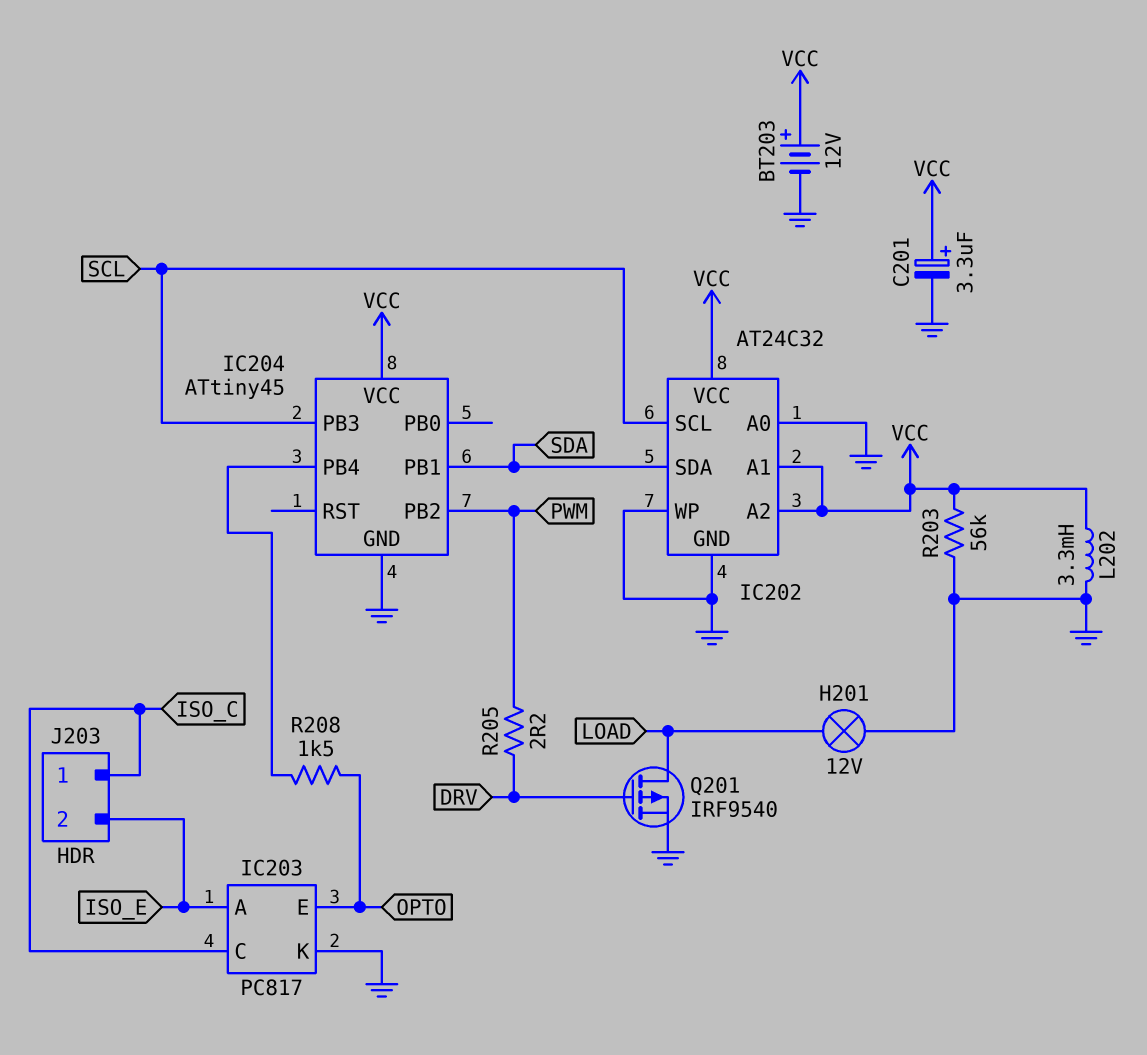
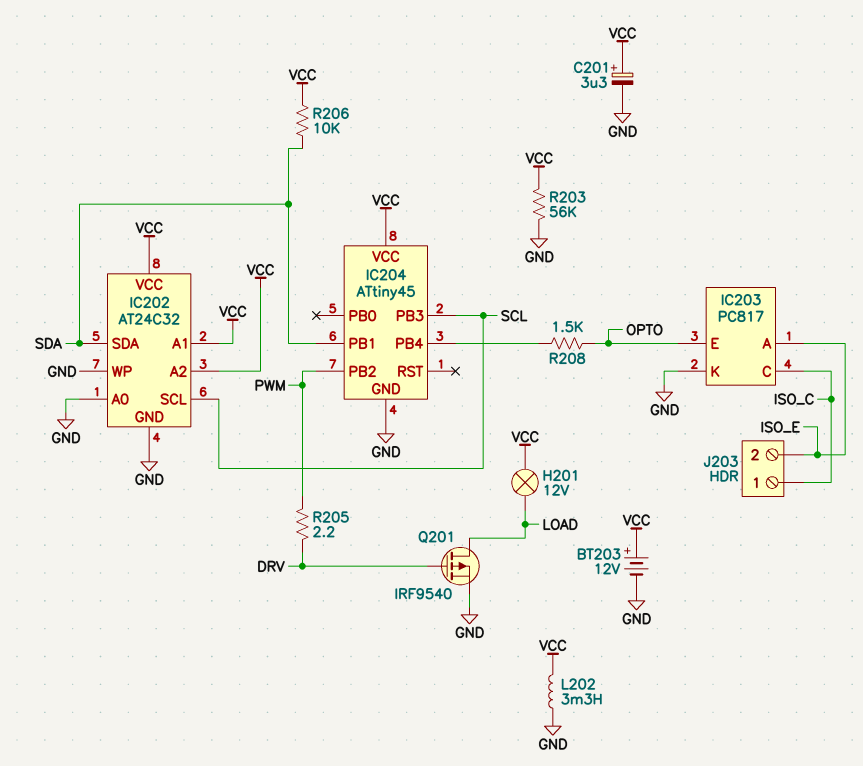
H201: lamp 12V (GND, LOAD) -> lamp 12V (LOAD, VCC)
R206: none -> 10k (SDA, VCC)

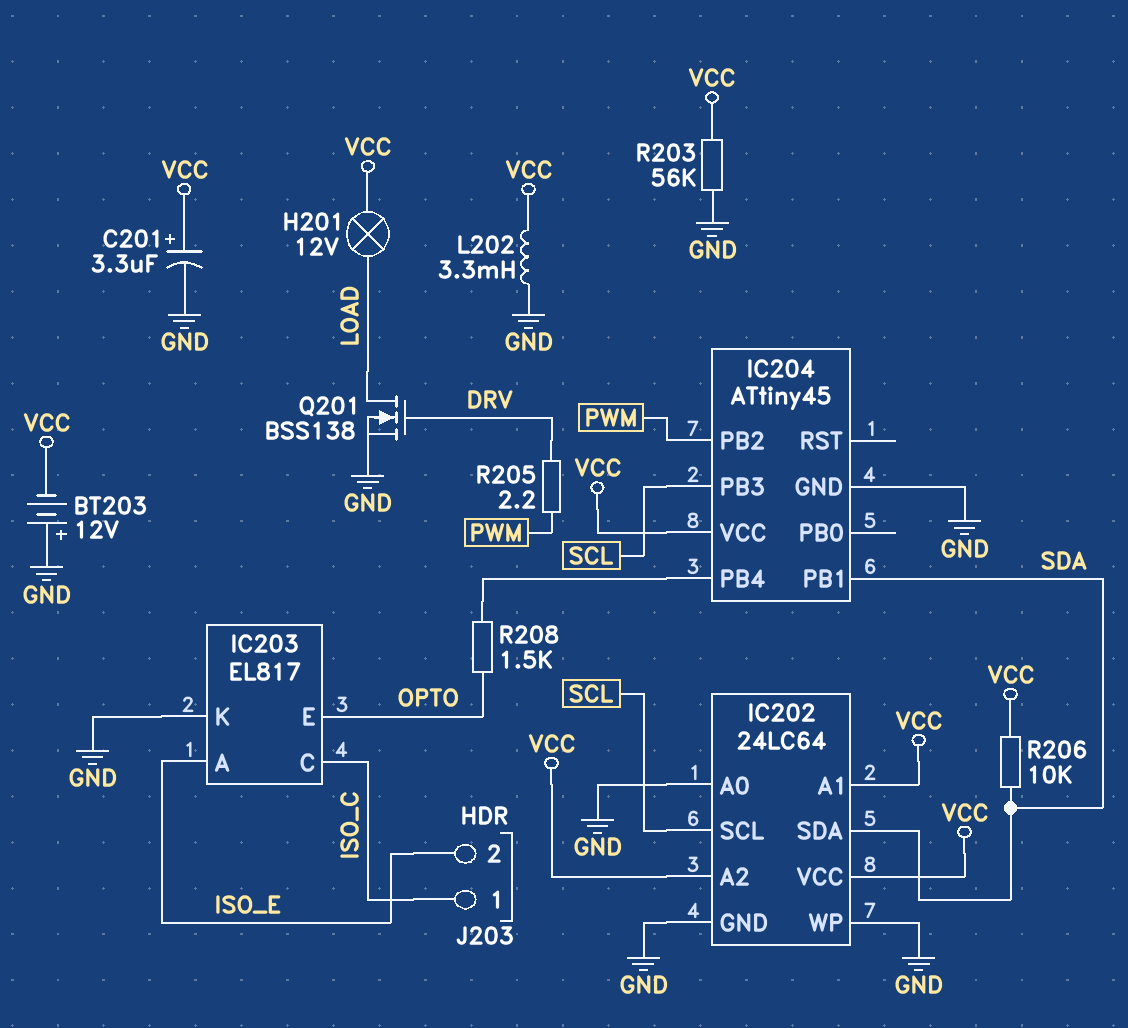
BT203: 12V (plus VCC, minus GND) -> 12V (plus GND, minus VCC)
IC202: AT24C32 -> 24LC64
IC203: PC817 -> EL817
Q201: PMOS IRF9540 (G DRV, D LOAD, S GND) -> NMOS BSS138 (G DRV, D LOAD, S GND)

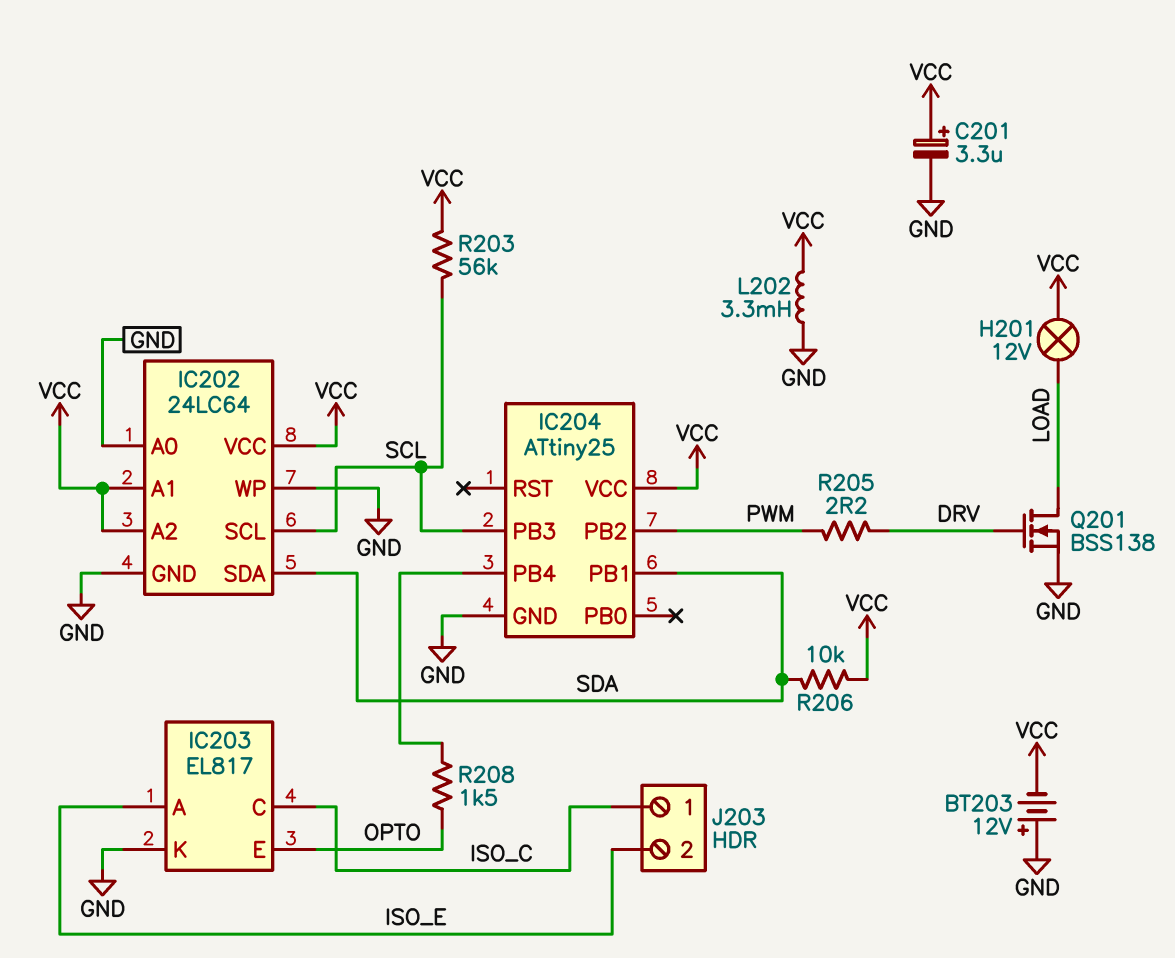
IC204: ATtiny45 -> ATtiny25
R203: 56k (GND, VCC) -> 56k (SCL, VCC)

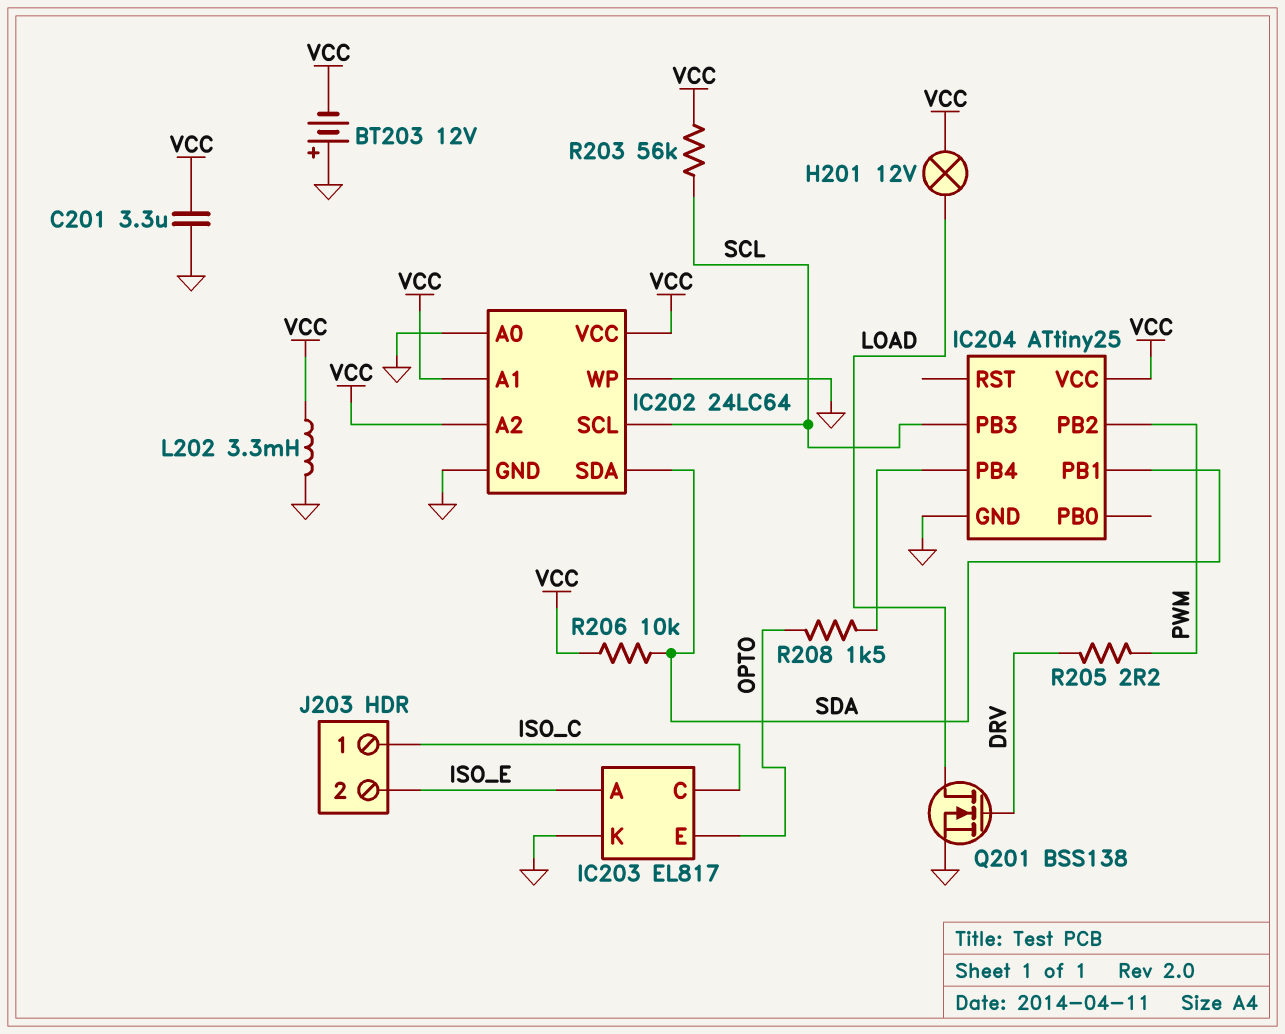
C201: 3.3uF (plus VCC, minus GND) -> 3.3uF (GND, VCC)

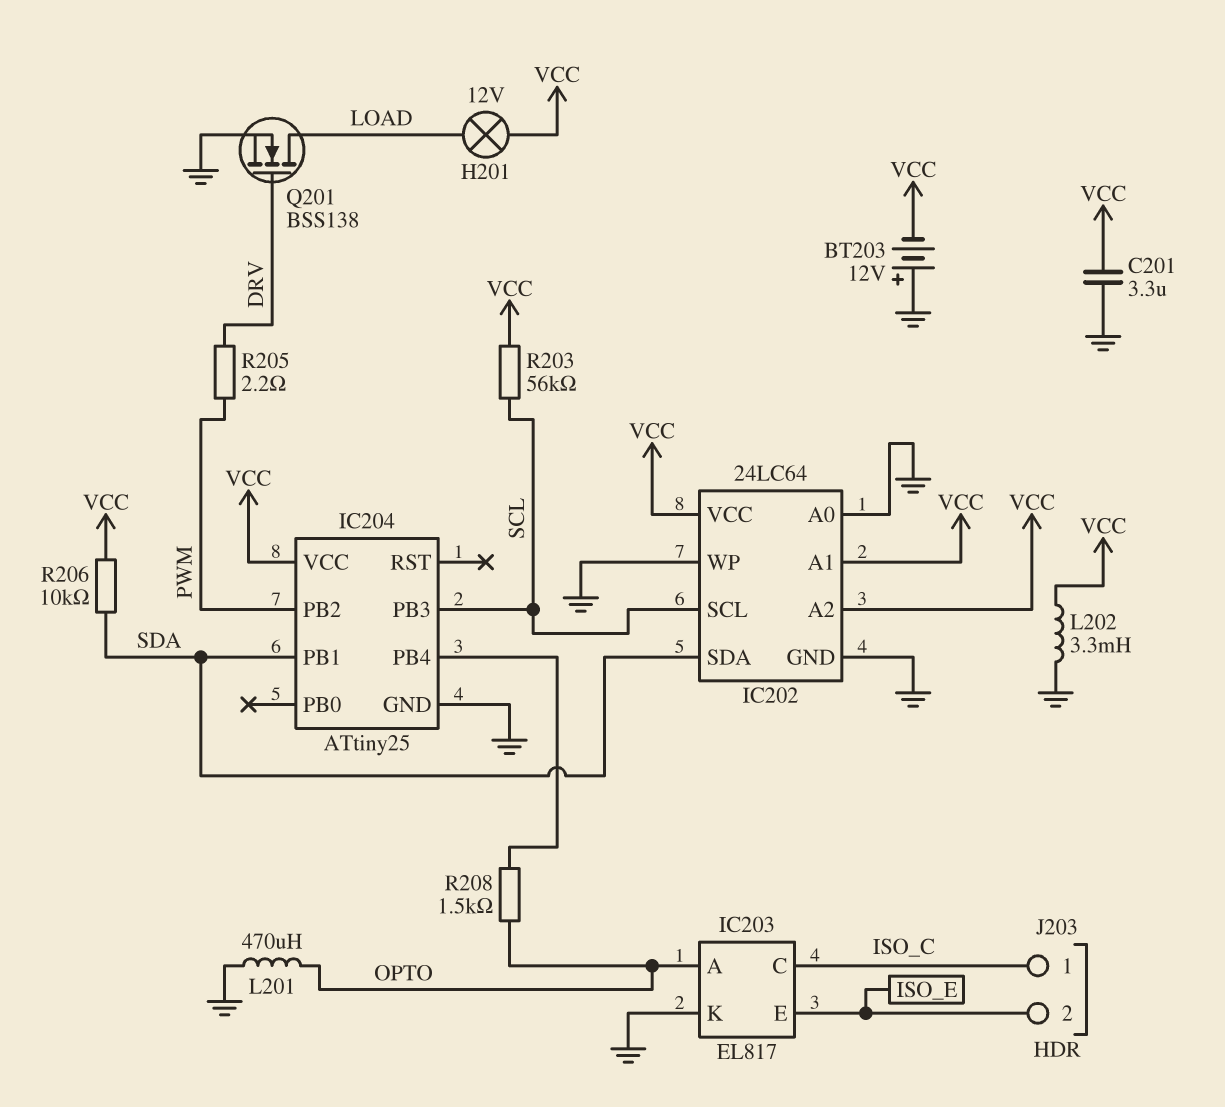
IC203 pin A: ISO_E -> OPTO
IC203 pin E: OPTO -> ISO_E
L201: none -> 470uH (GND, OPTO)

